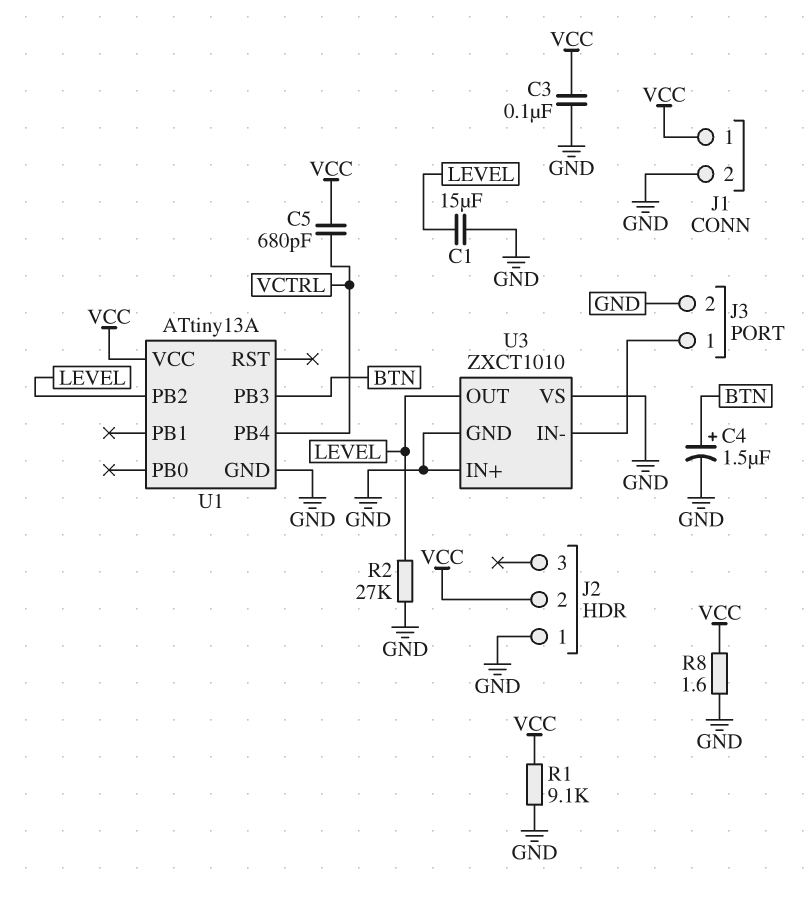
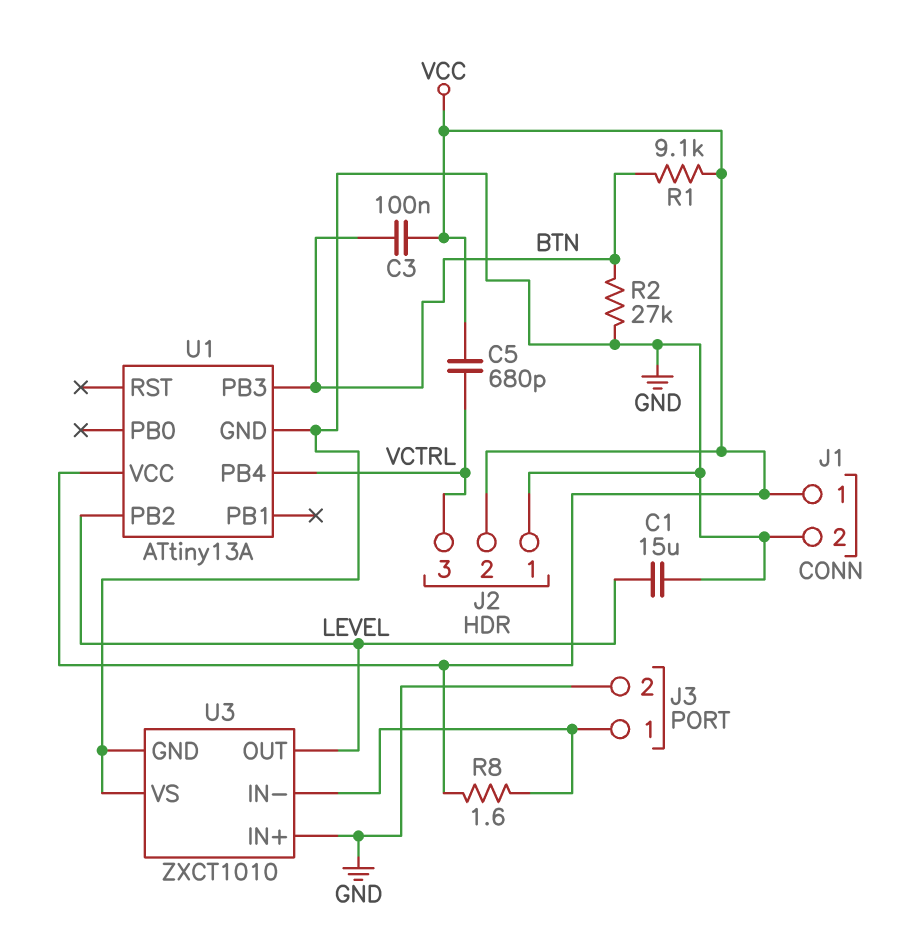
C3: 100nF (GND, VCC) -> 100nF (BTN, VCC)
C4: 1.5uF (plus BTN, minus GND) -> none
J2 pin 3: none -> VCTRL
R1: 9.1k (GND, VCC) -> 9.1k (BTN, VCC)
R2: 27k (GND, LEVEL) -> 27k (BTN, GND)
R8: 1.6 (GND, VCC) -> 1.6 (J3/1, VCC)

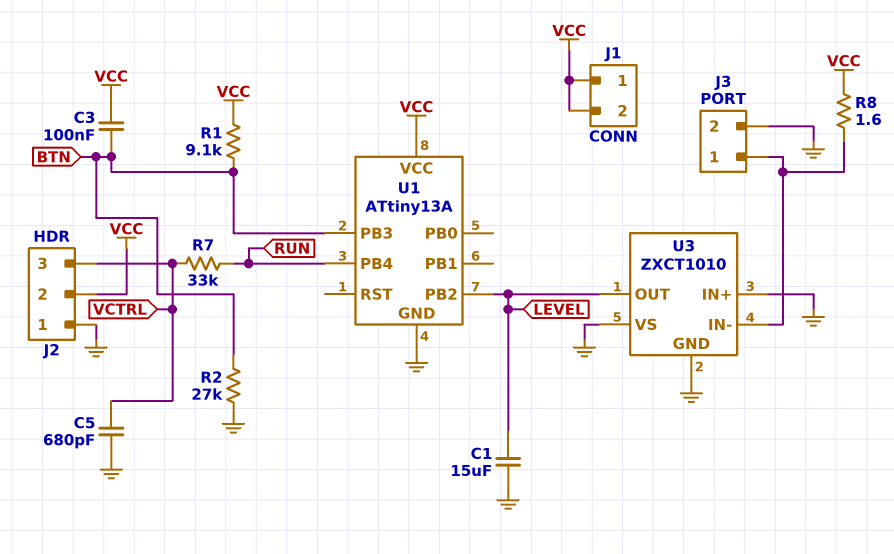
C5: 680pF (VCC, VCTRL) -> 680pF (GND, VCTRL)
J1 pin 2: GND -> VCC
R7: none -> 33k (RUN, VCTRL)
U1 pin PB4: VCTRL -> RUN

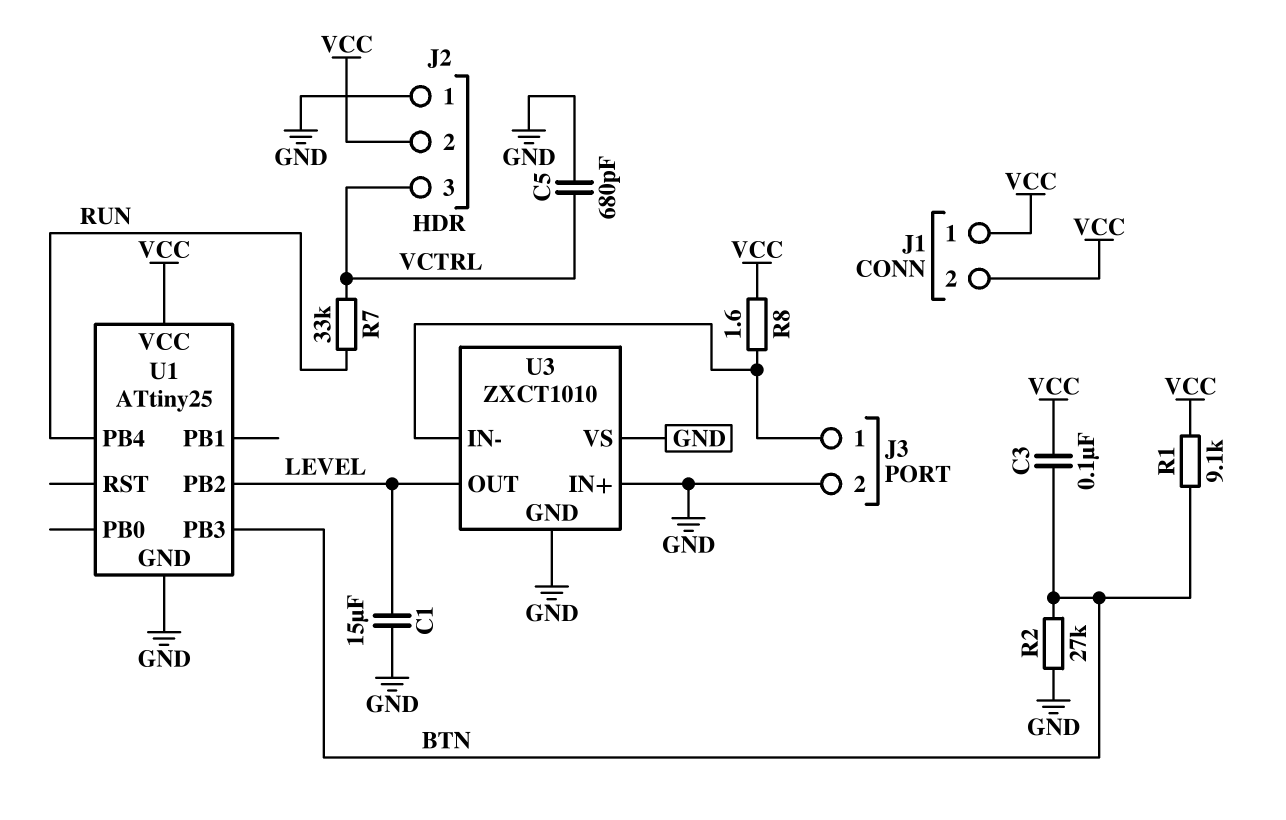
U1: ATtiny13A -> ATtiny25

